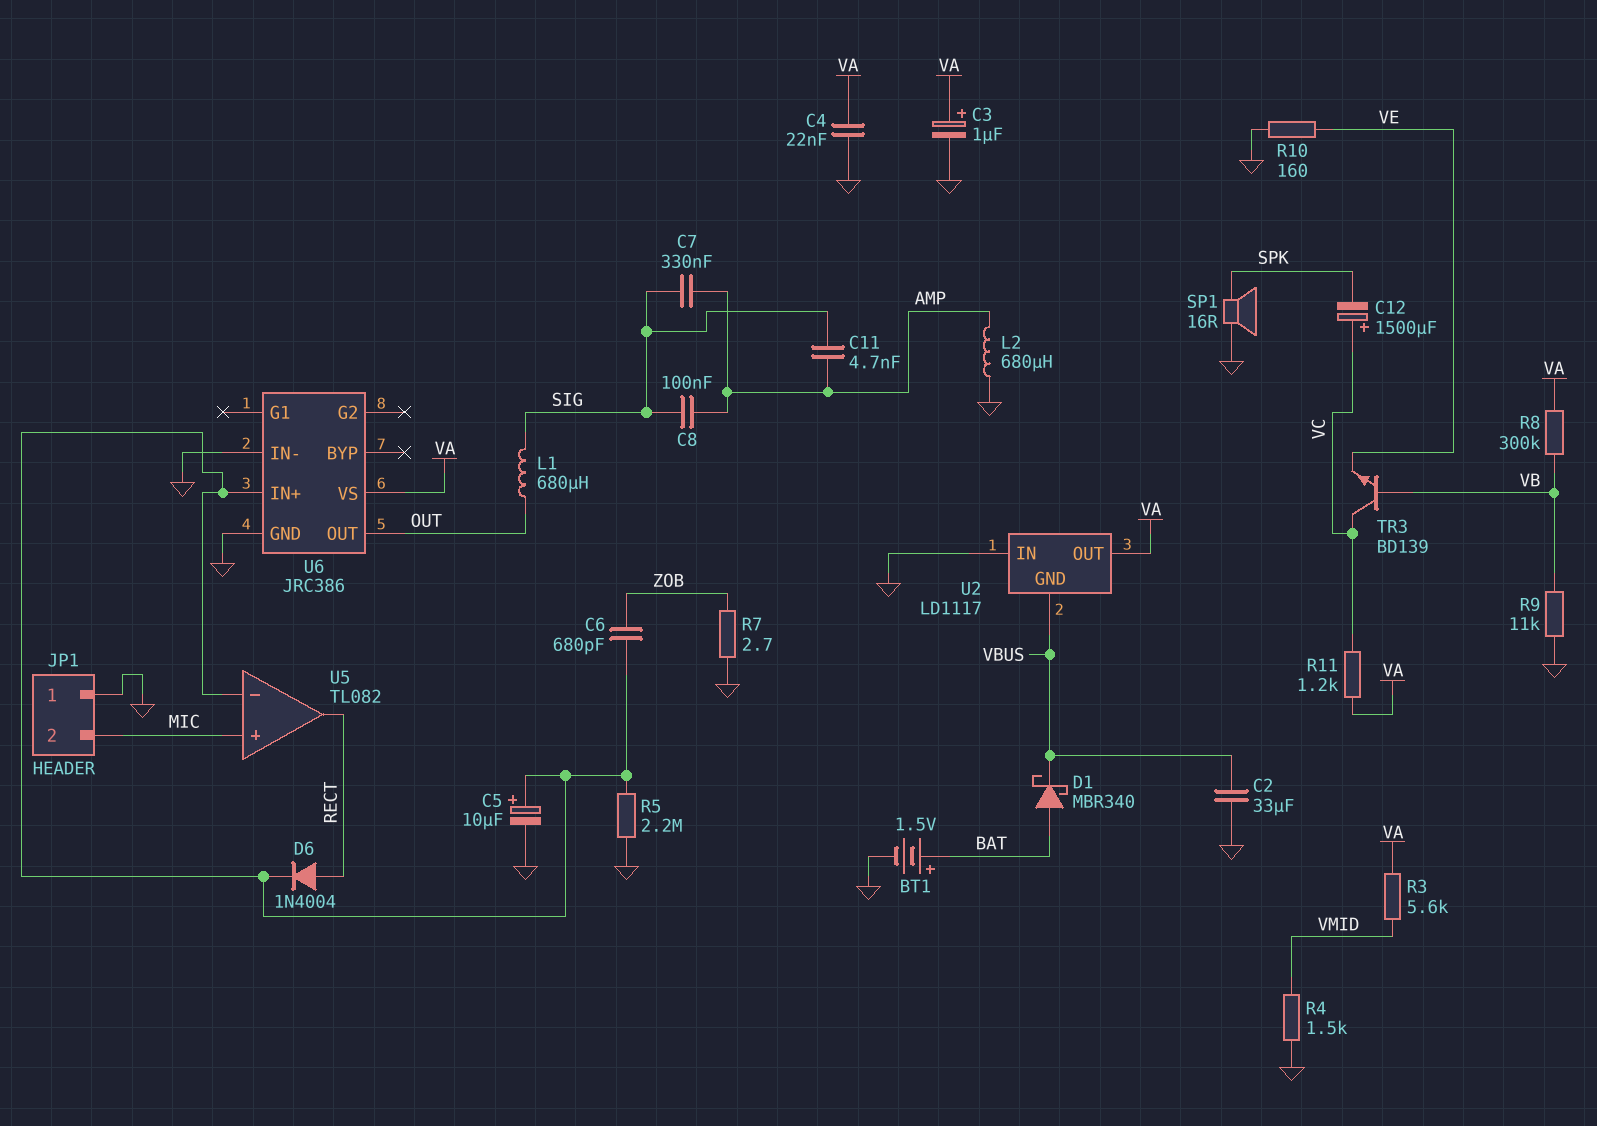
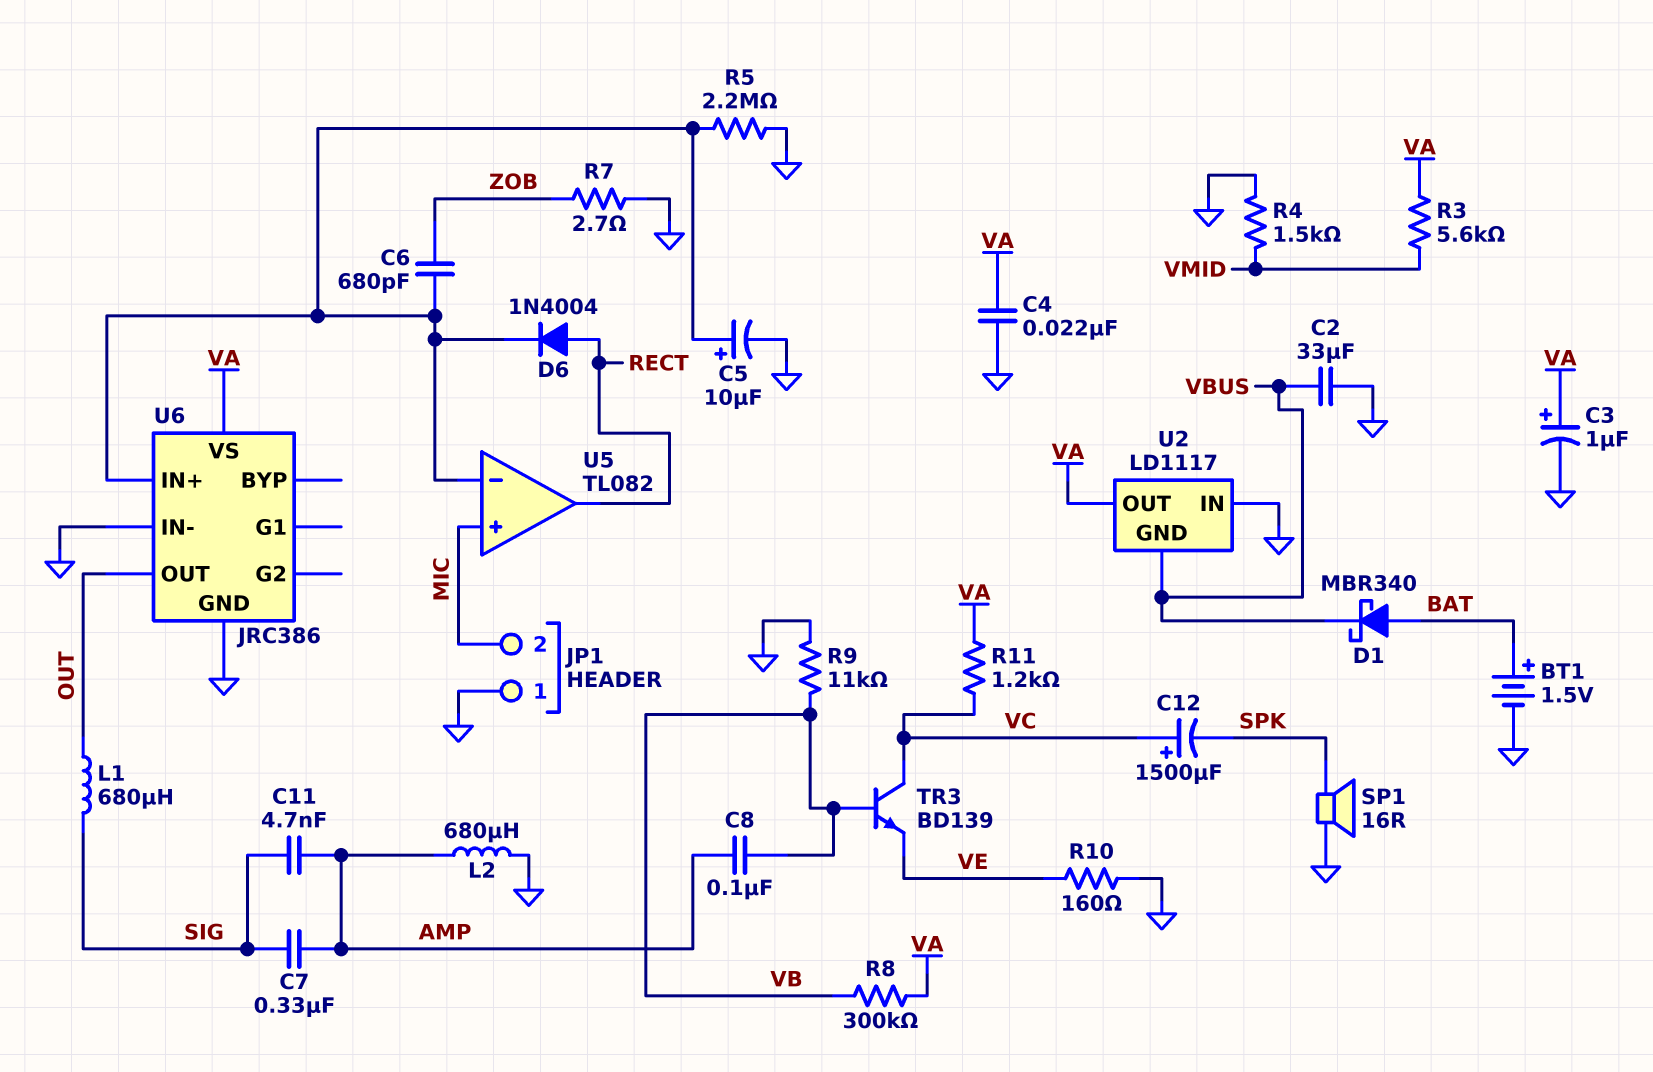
C8: 100nF (AMP, SIG) -> 100nF (AMP, VB)

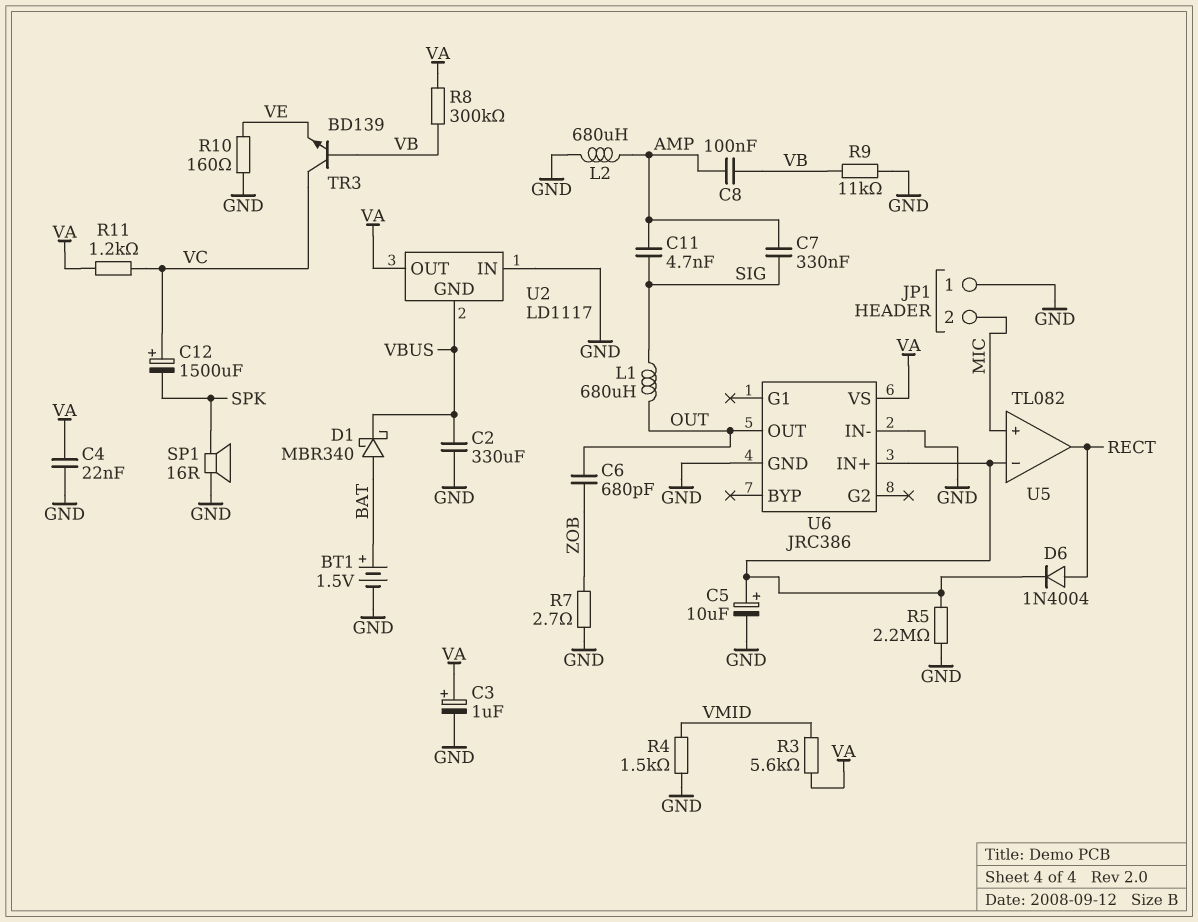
C2: 33uF (GND, VBUS) -> 330uF (GND, VBUS)
C6: 680pF (U5/in-, ZOB) -> 680pF (OUT, ZOB)

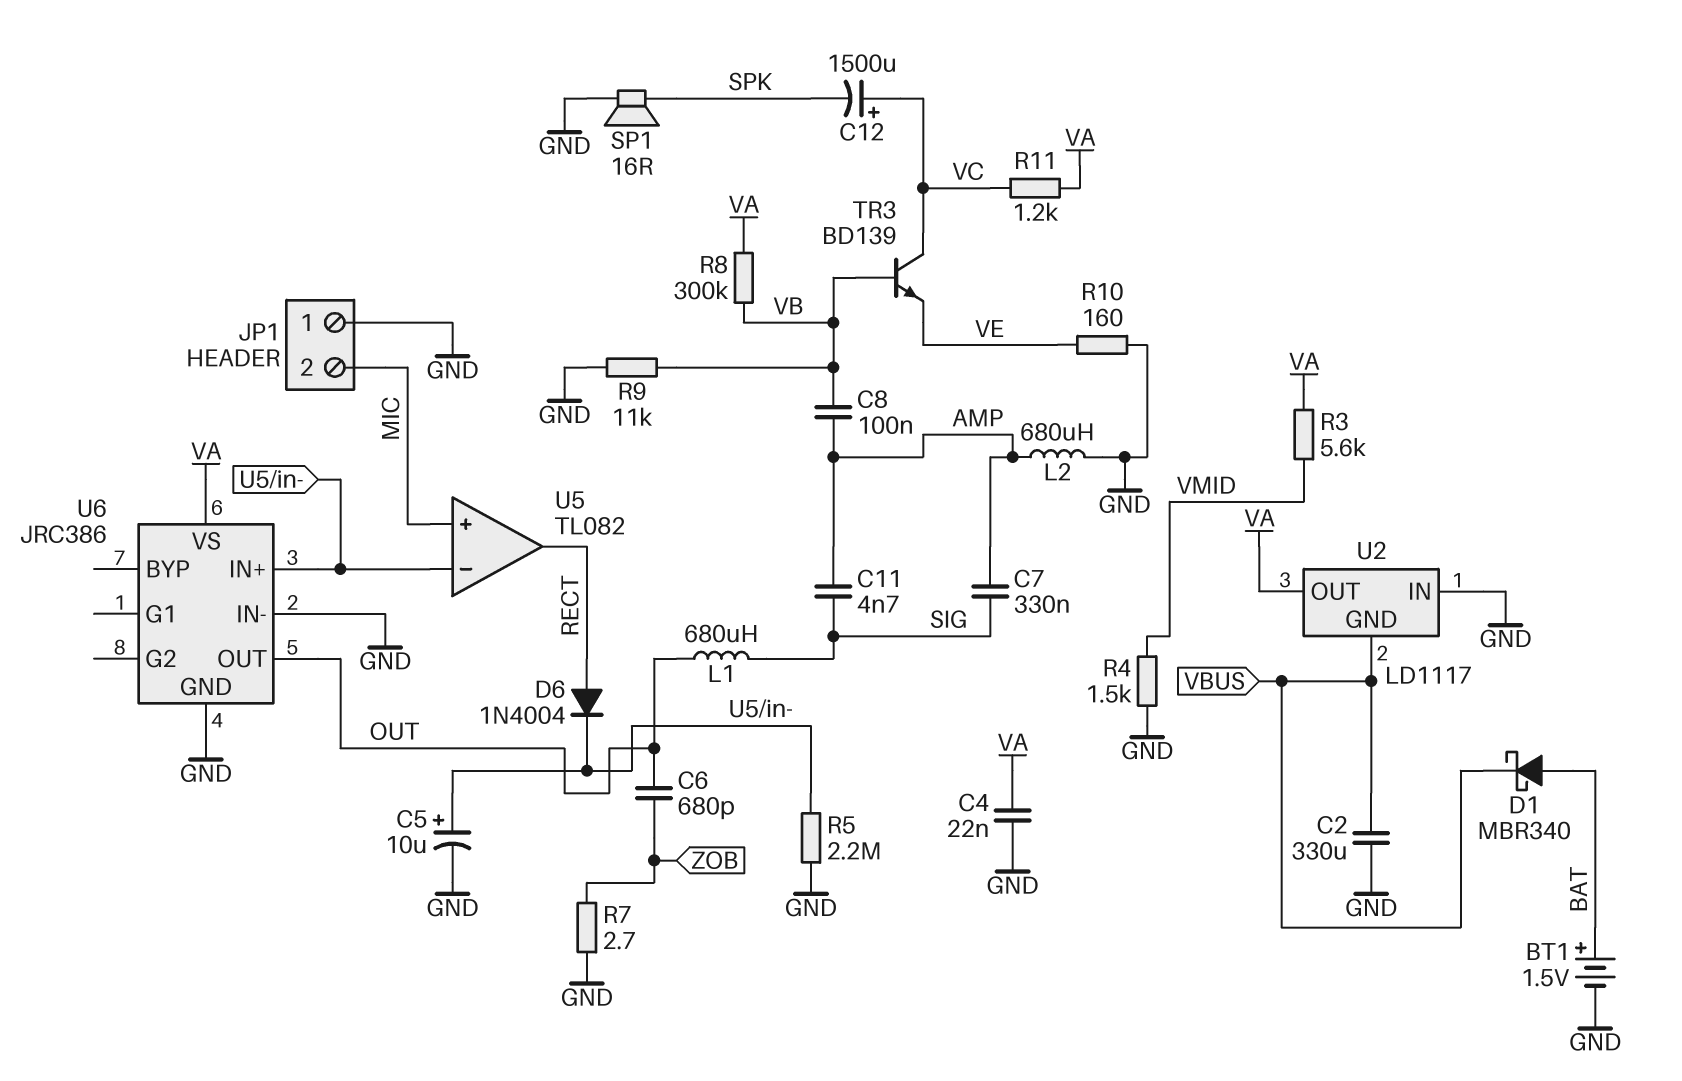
C3: 1uF (plus VA, minus GND) -> none

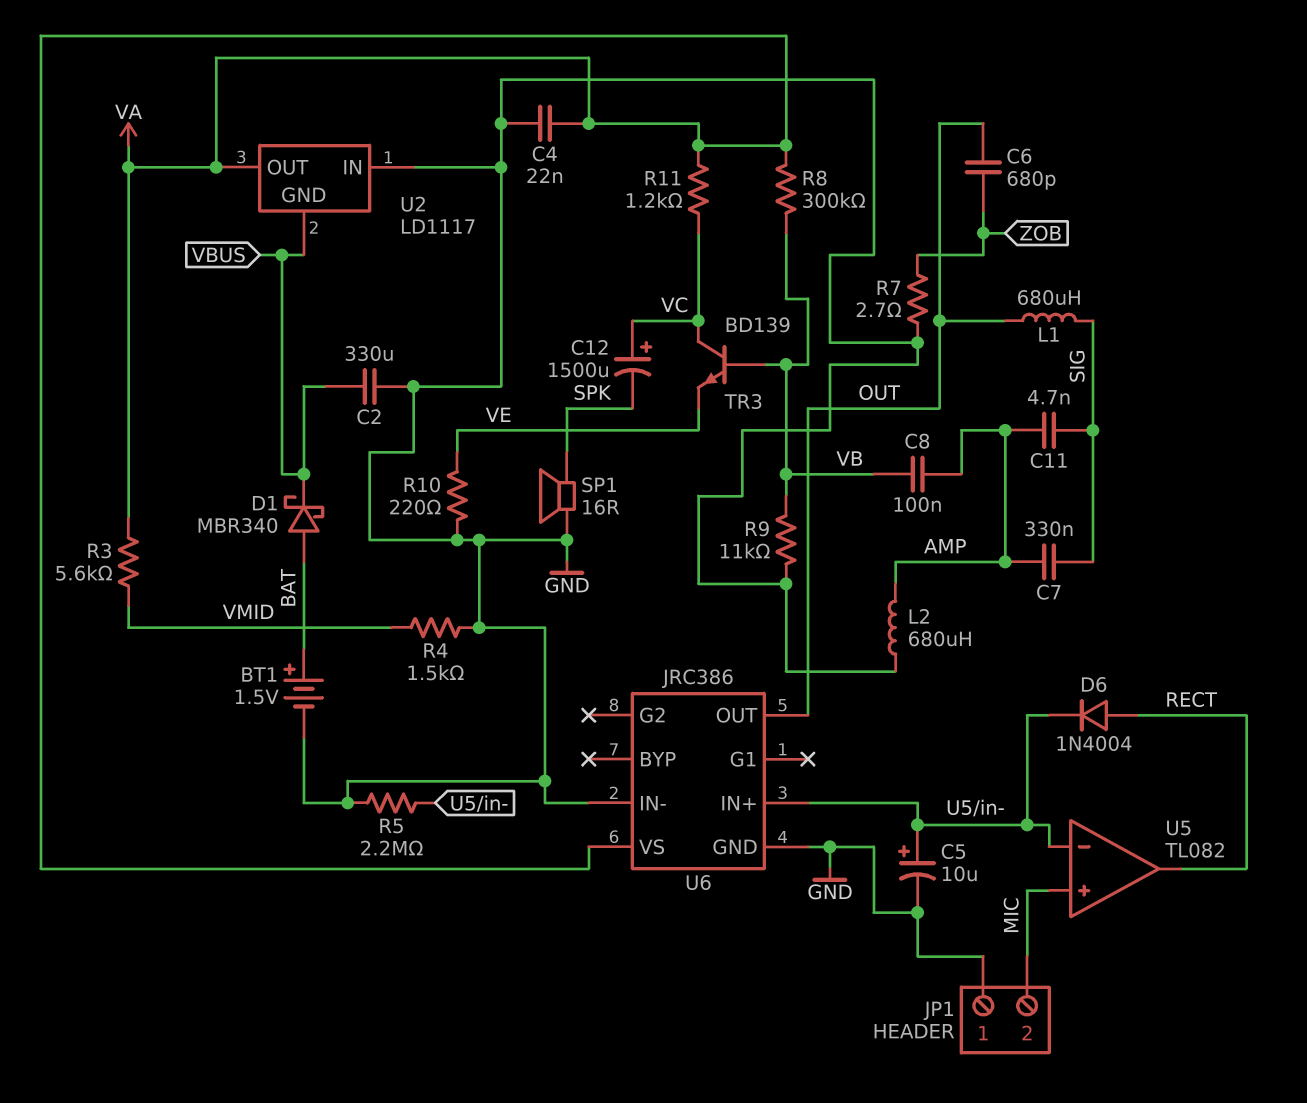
R10: 160 (GND, VE) -> 220 (GND, VE)

